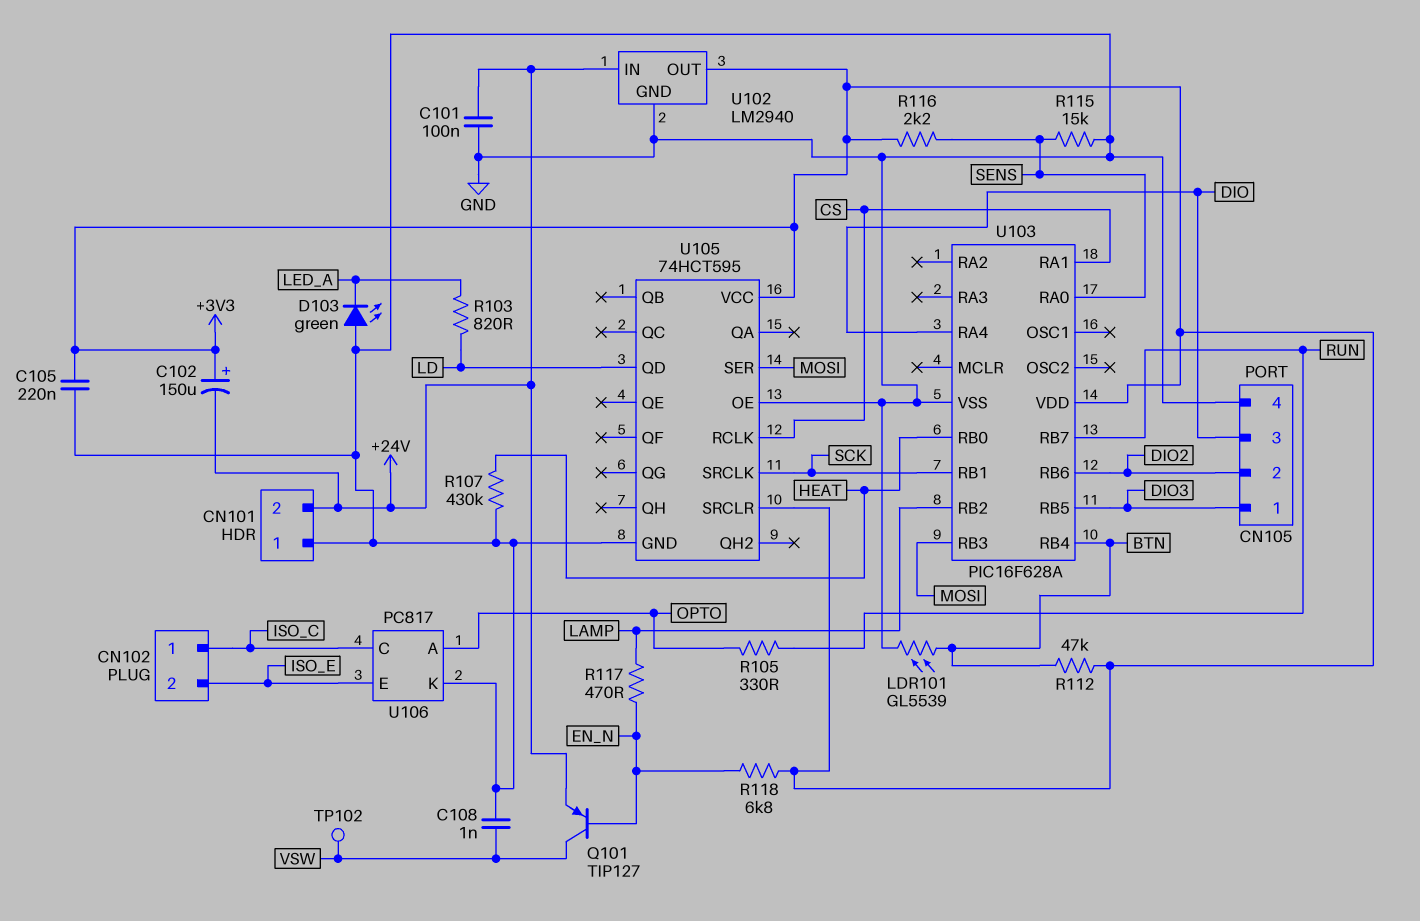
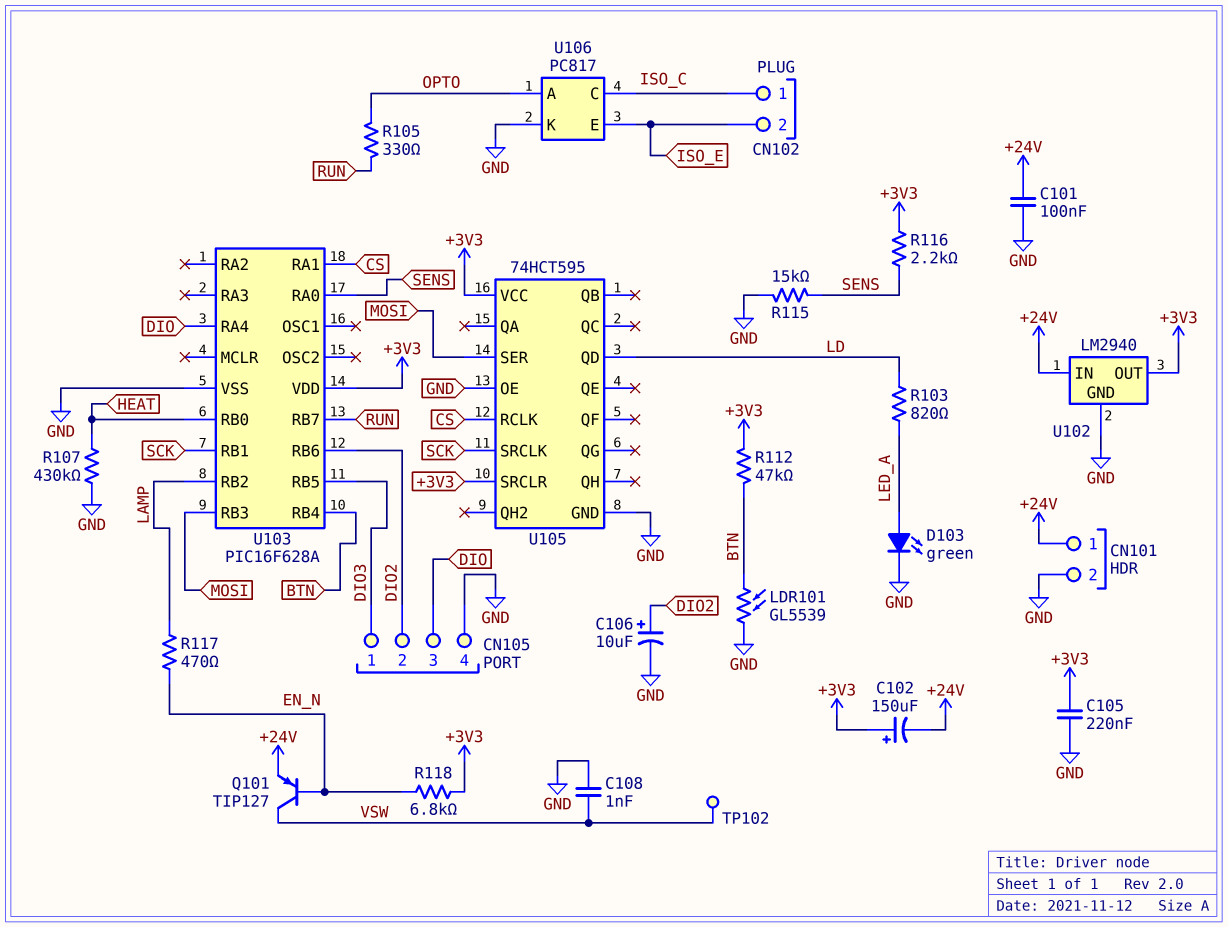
C106: none -> 10uF (plus DIO2, minus GND)
CN101 pin 1: GND -> +24V
CN101 pin 2: +24V -> GND
D103: LED green (A GND, K LED_A) -> LED green (A LED_A, K GND)

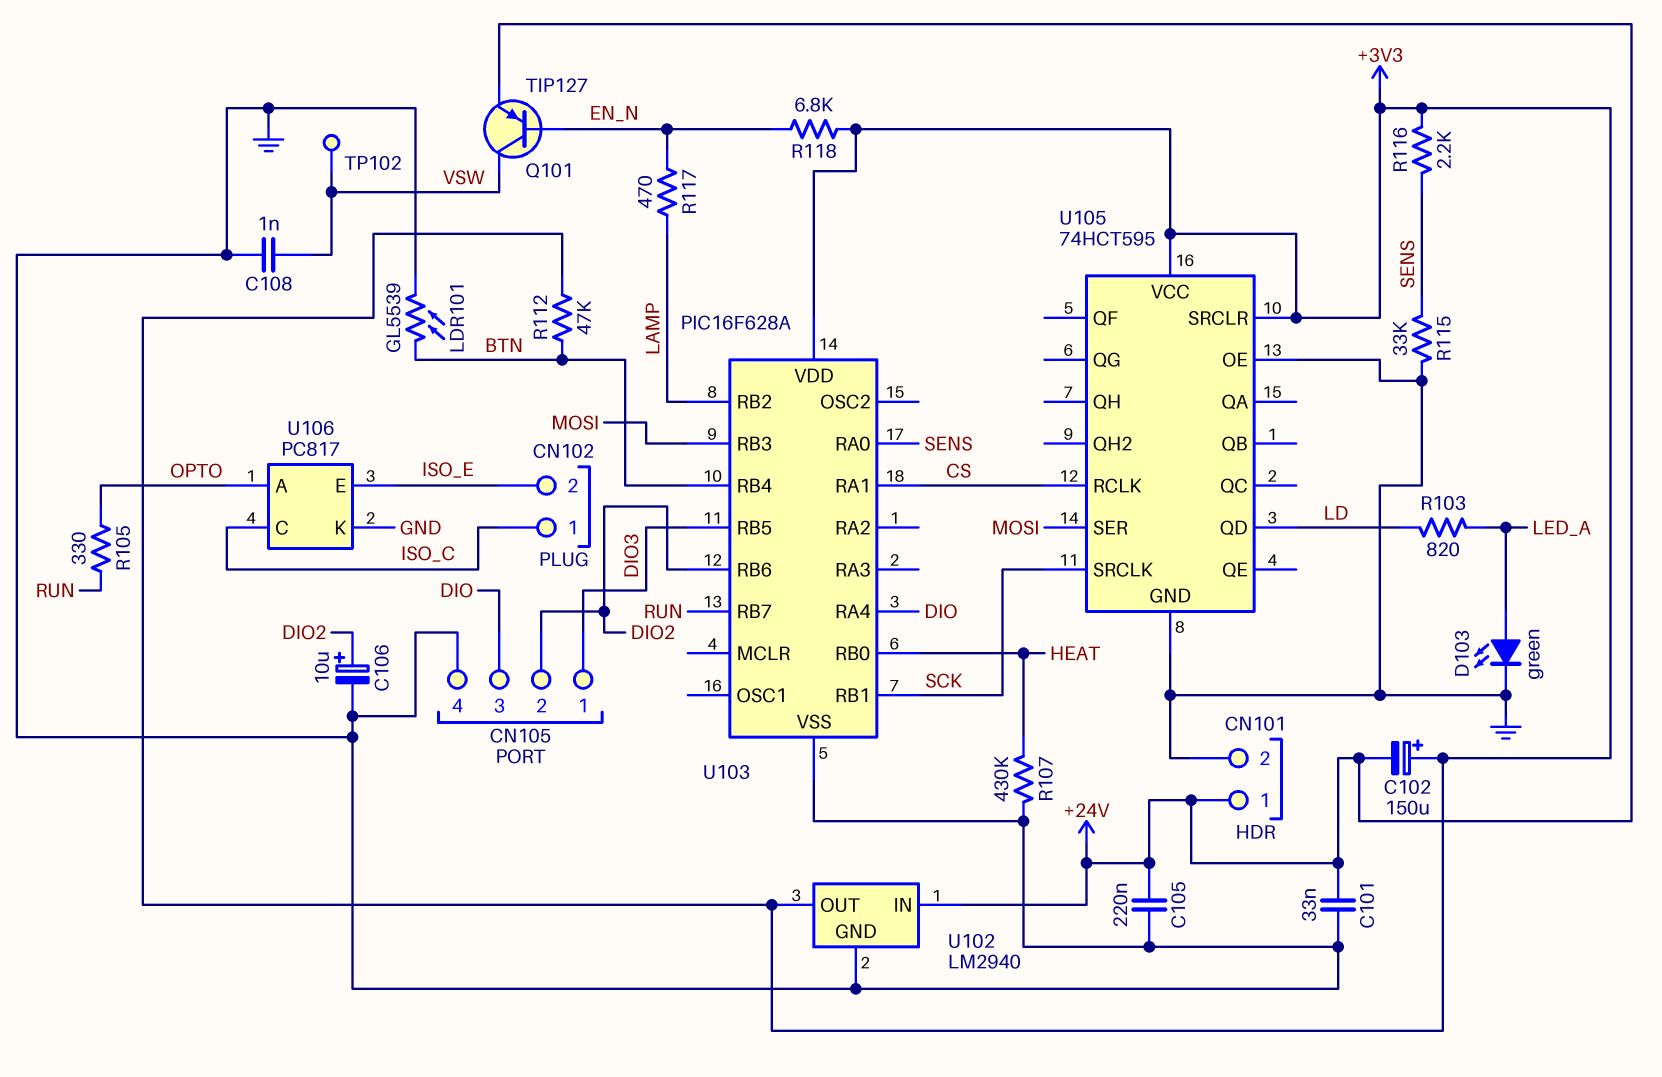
C101: 100nF (+24V, GND) -> 33nF (+24V, GND)
C105: 220nF (+3V3, GND) -> 220nF (+24V, GND)
R115: 15k (GND, SENS) -> 33k (GND, SENS)

